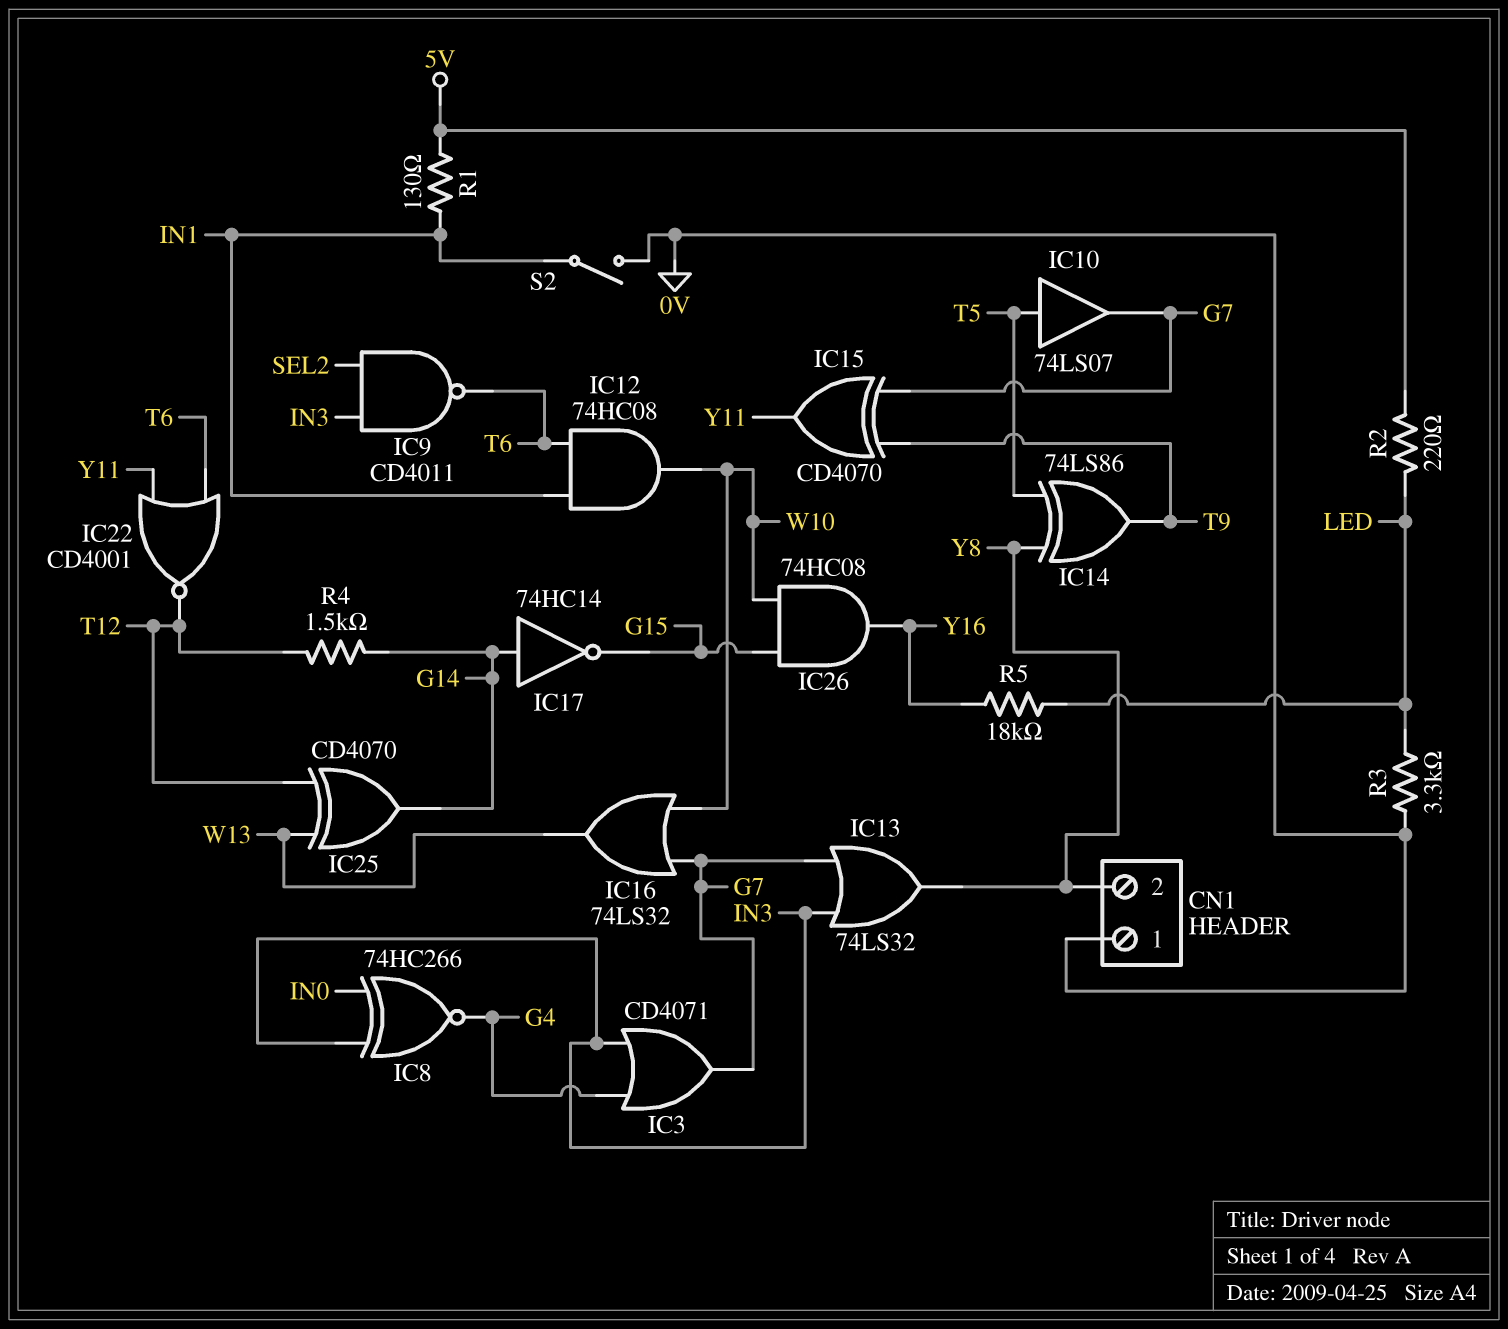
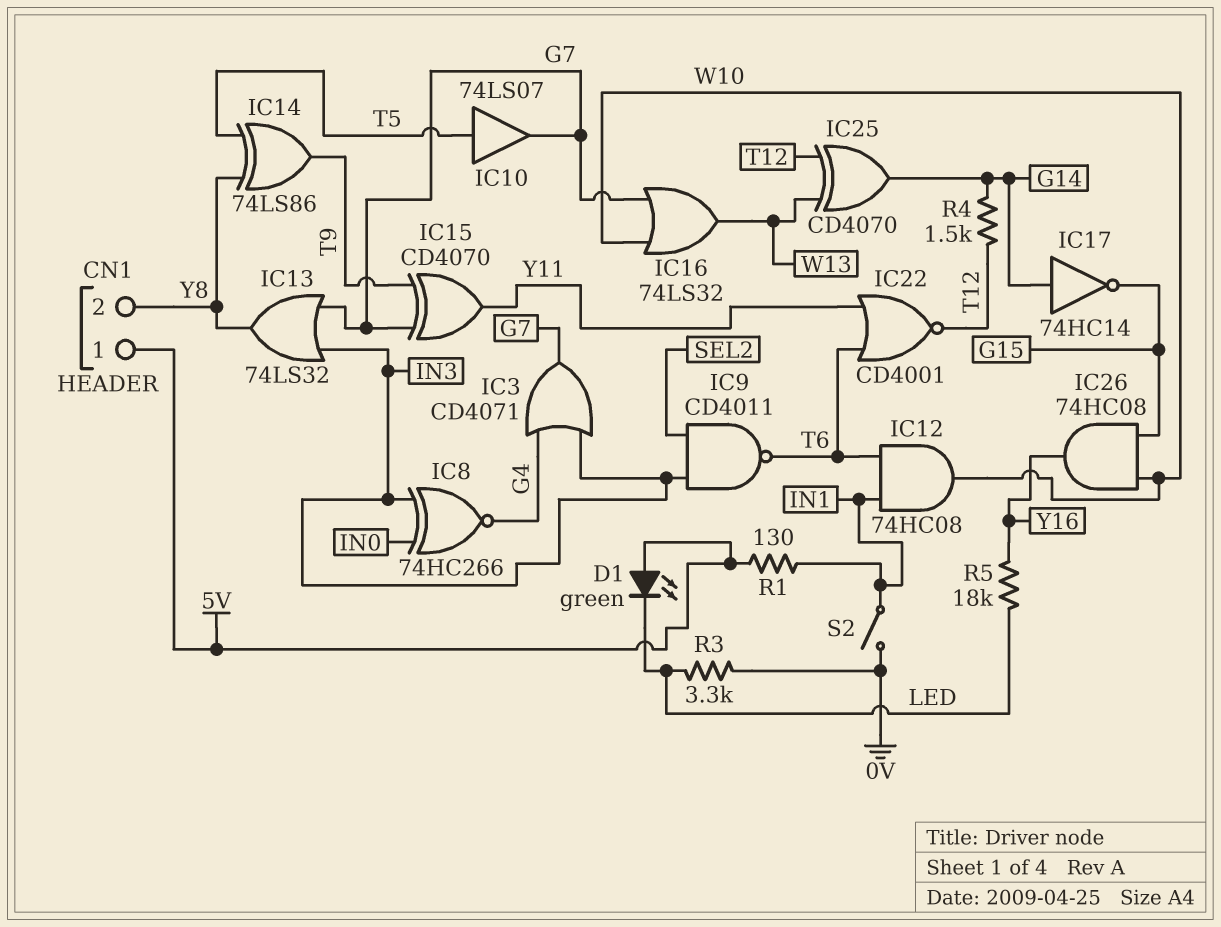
CN1 pin 1: 0V -> 5V
D1: none -> LED green (A 5V, K LED)
R2: 220 (5V, LED) -> none

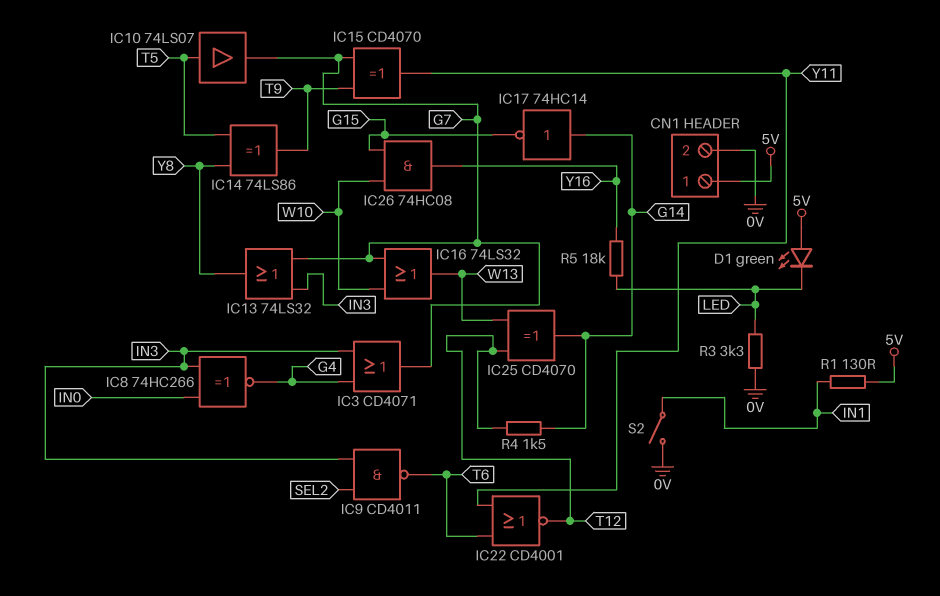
CN1 pin 2: Y8 -> 0V
IC12: AND 74HC08 (in IN1, in T6, out W10) -> none

